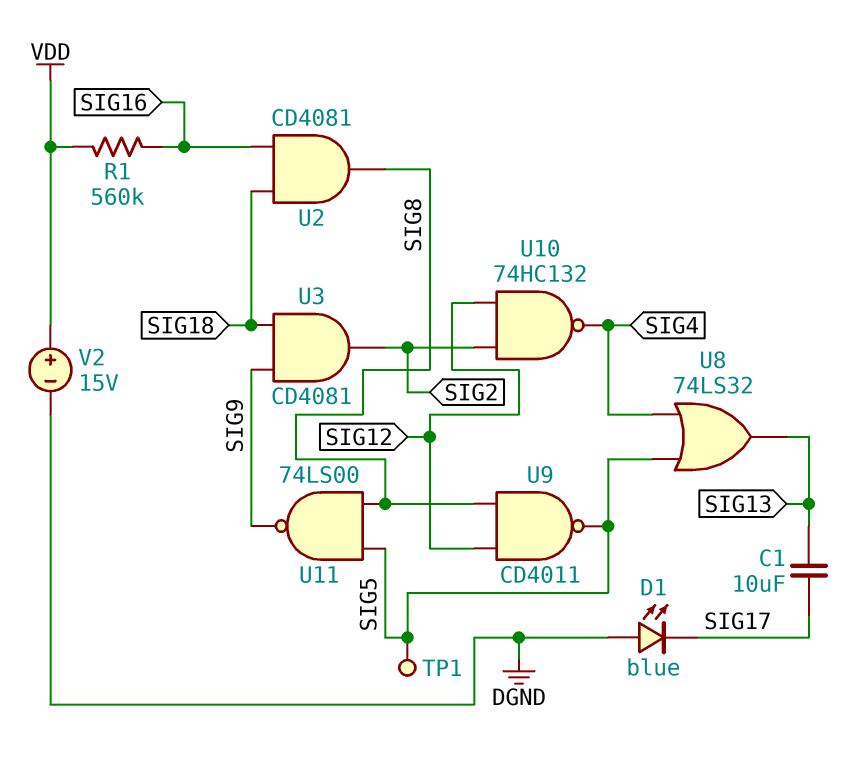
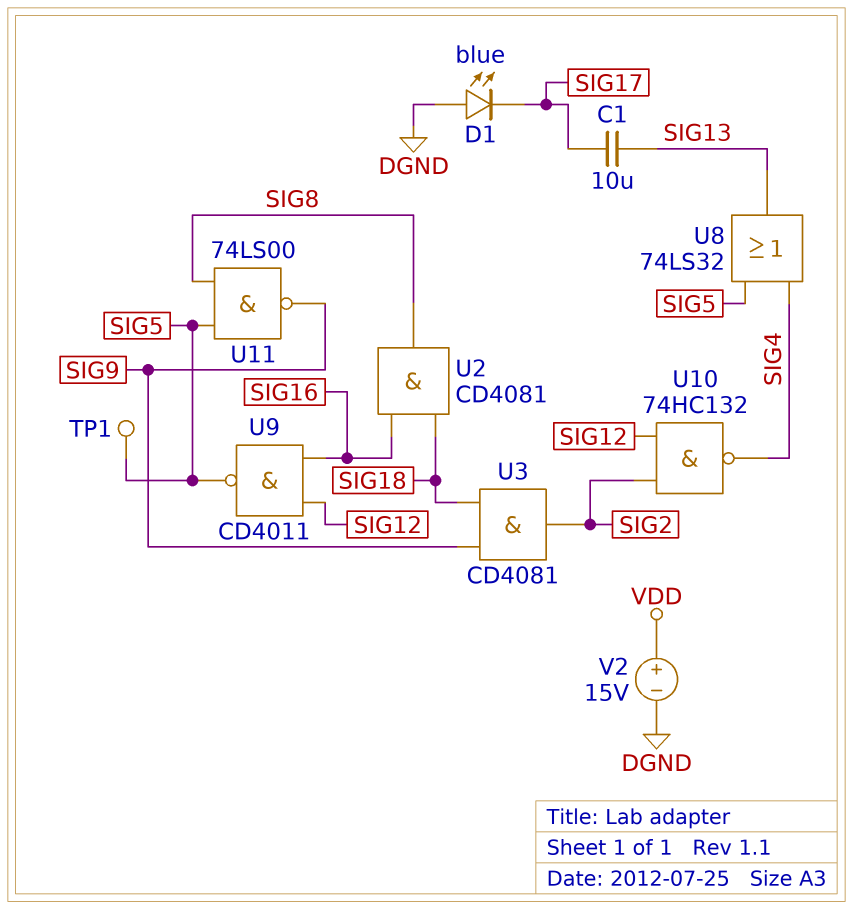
R1: 560k (SIG16, VDD) -> none
U9: NAND CD4011 (in SIG8, in SIG12, out SIG5) -> NAND CD4011 (in SIG12, in SIG16, out SIG5)

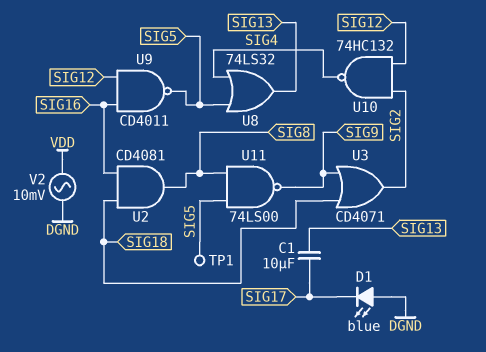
U3: AND CD4081 (in SIG9, in SIG18, out SIG2) -> OR CD4071 (in SIG9, in SIG18, out SIG2)
V2: 15V (plus VDD, minus DGND) -> AC 10mV (DGND, VDD)

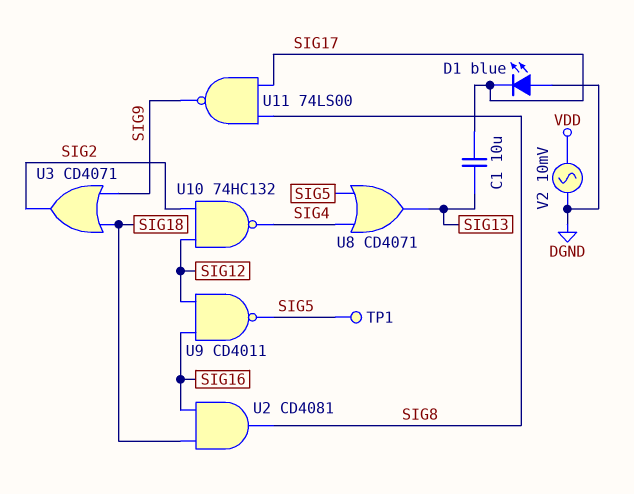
U8: OR 74LS32 (in SIG4, in SIG5, out SIG13) -> OR CD4071 (in SIG4, in SIG5, out SIG13)
U11: NAND 74LS00 (in SIG5, in SIG8, out SIG9) -> NAND 74LS00 (in SIG8, in SIG17, out SIG9)

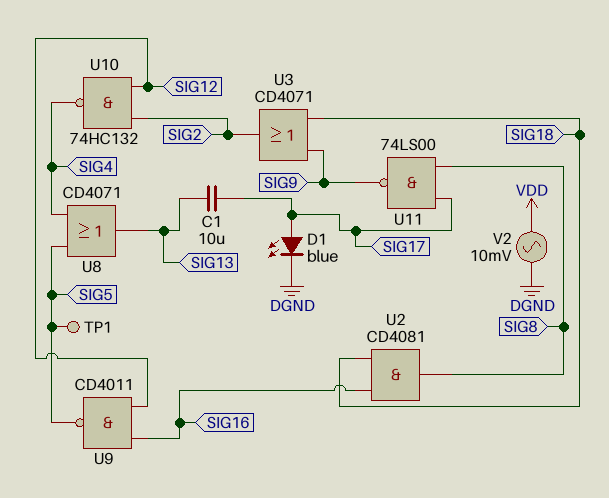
D1: LED blue (A DGND, K SIG17) -> LED blue (A SIG17, K DGND)

